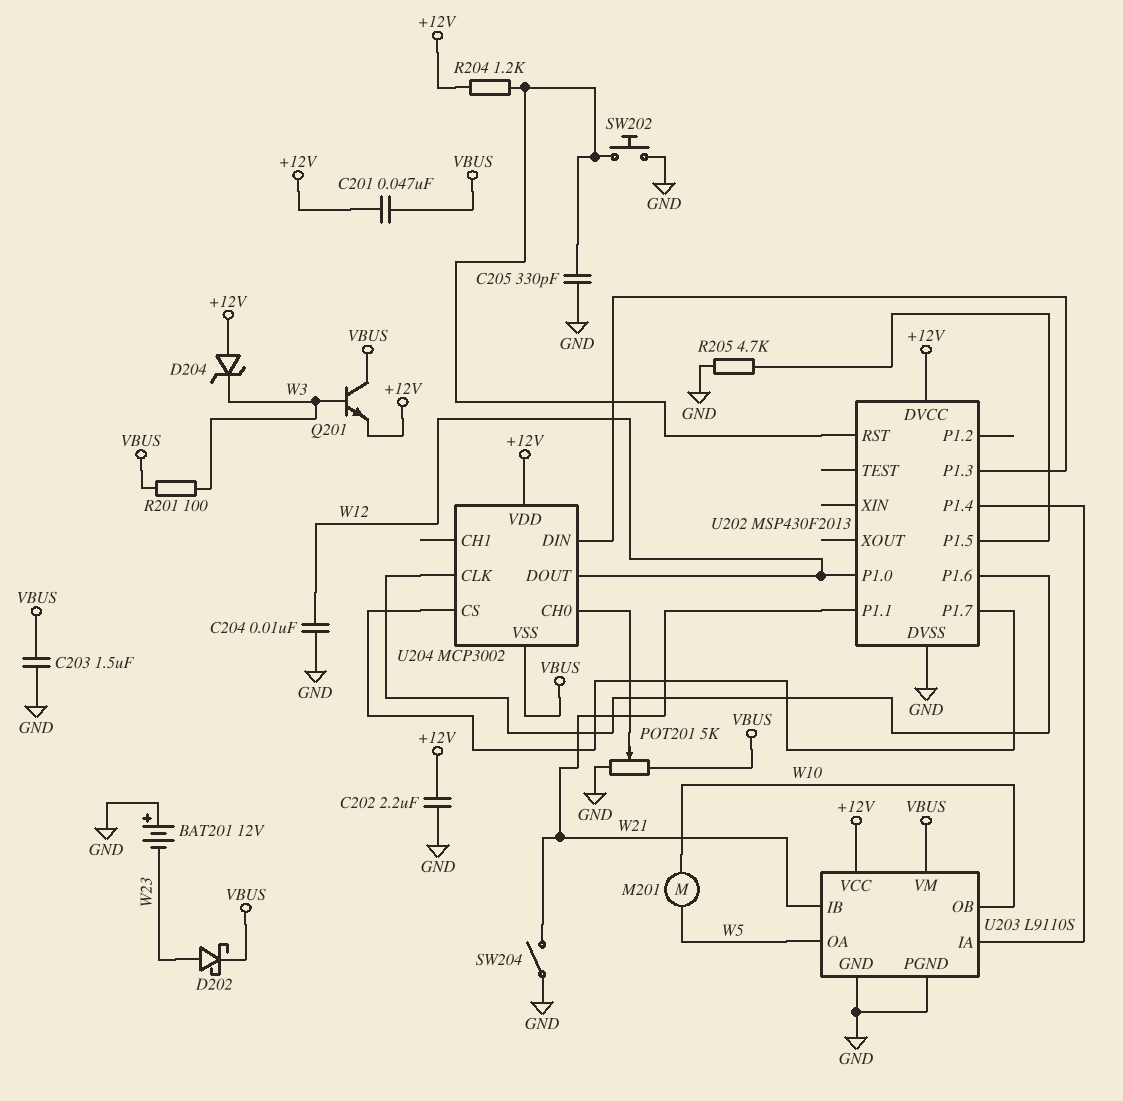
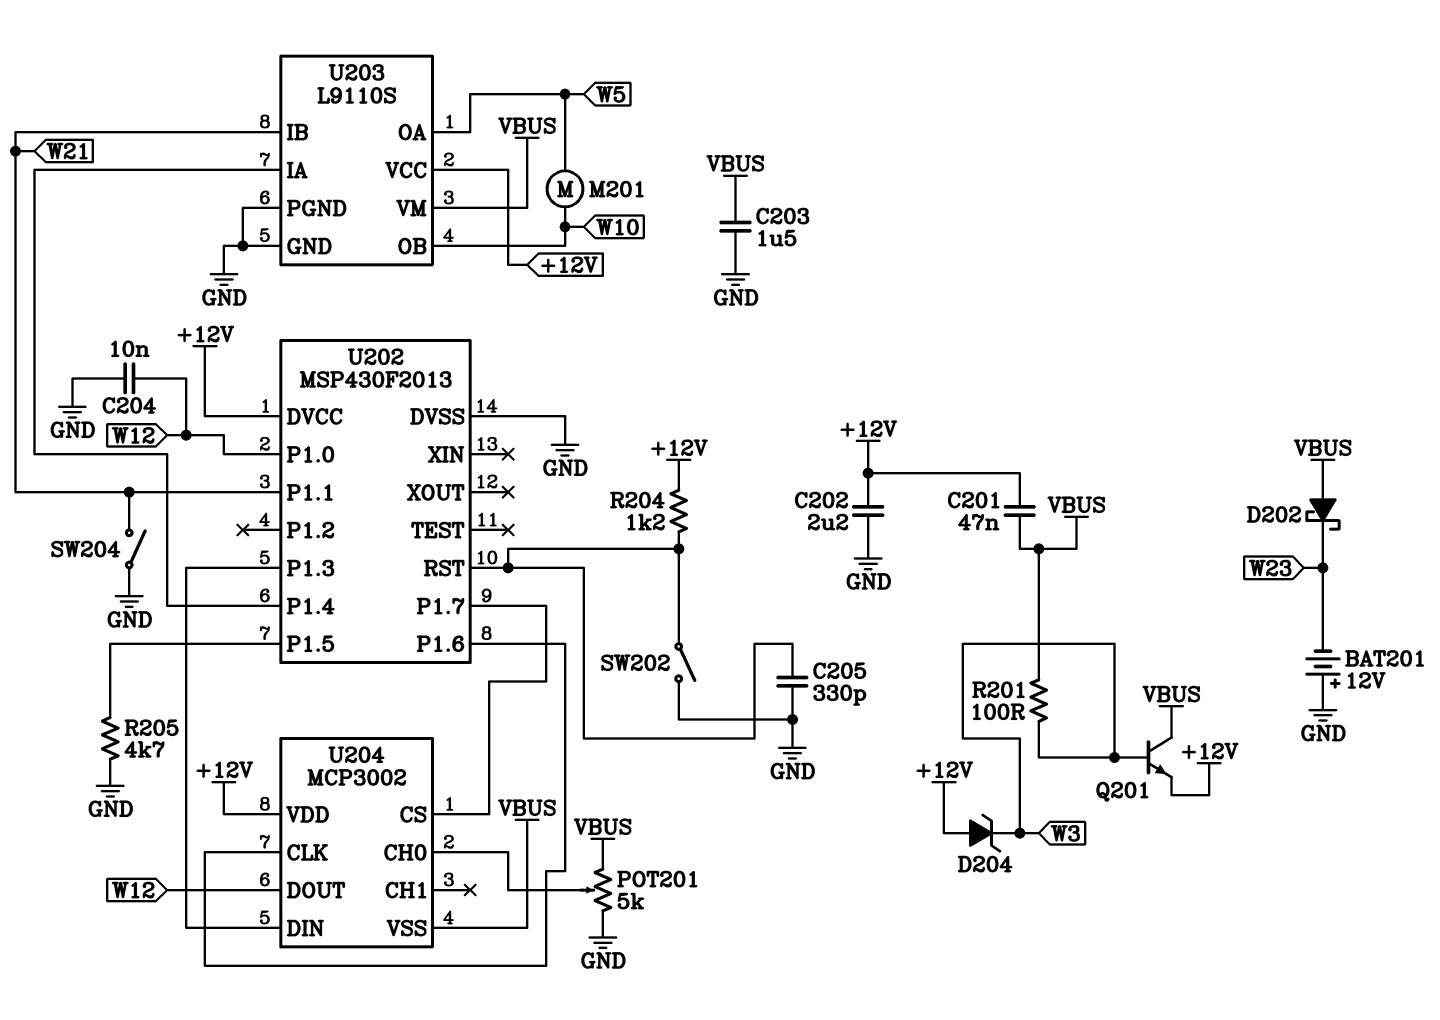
D202: schottky (A W23, K VBUS) -> schottky (A VBUS, K W23)
SW202: button (GND, U202/RST) -> switch (GND, U202/RST)

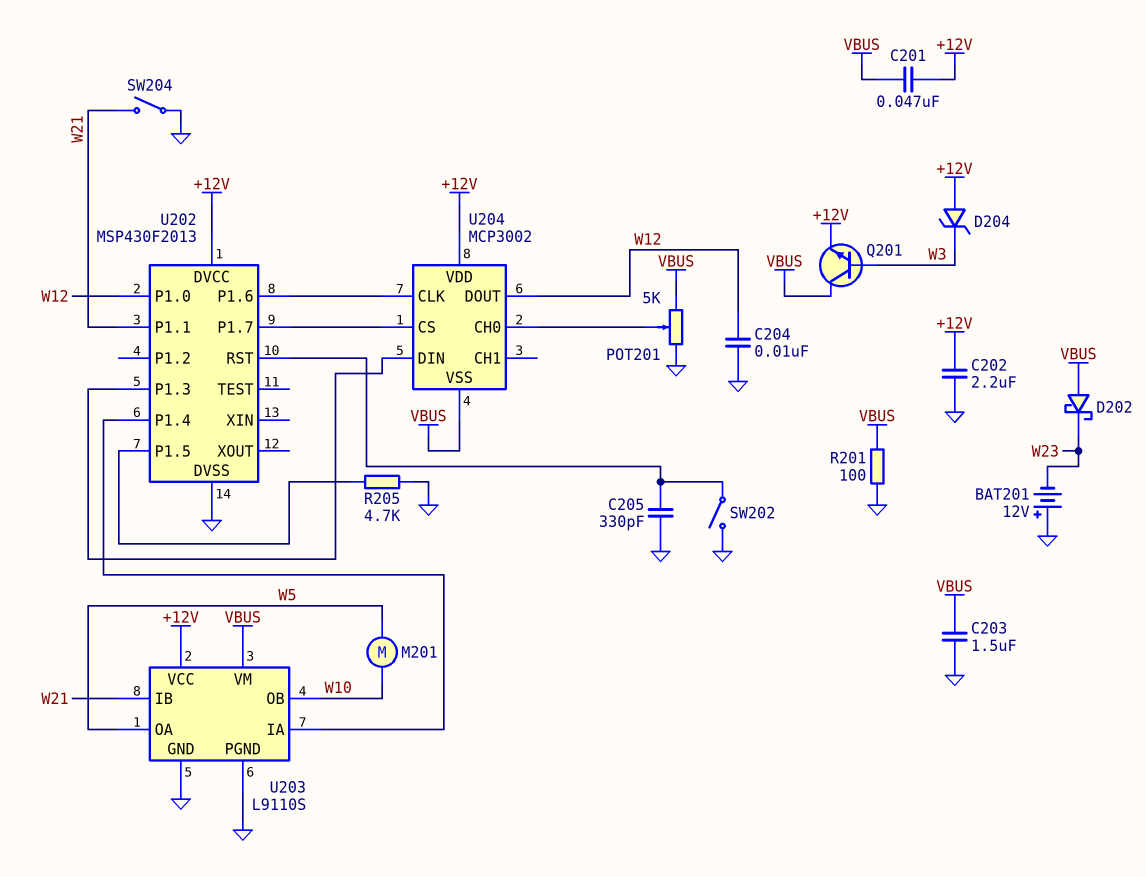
R201: 100 (VBUS, W3) -> 100 (GND, VBUS)
R204: 1.2k (+12V, U202/RST) -> none

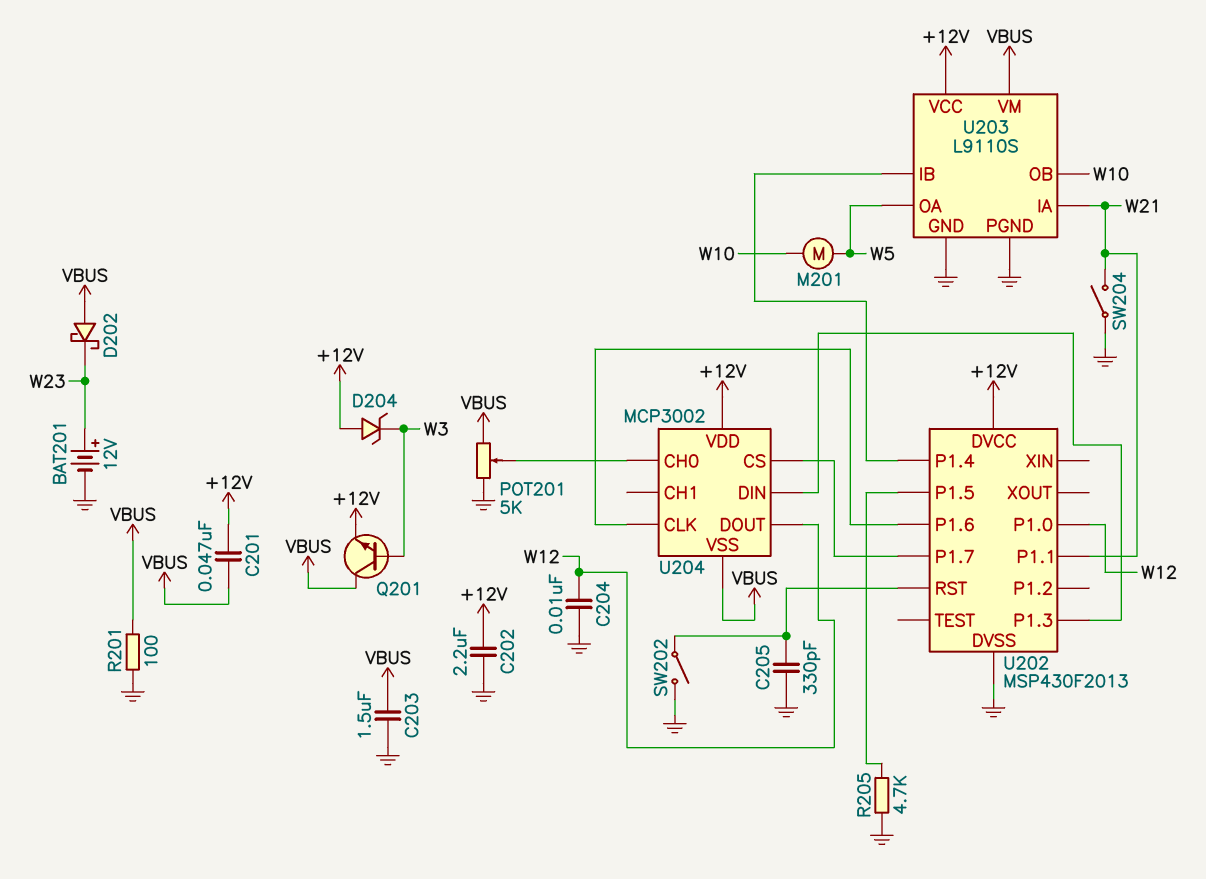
BAT201: 12V (plus GND, minus W23) -> 12V (plus W23, minus GND)
U203 pin IA: U202/P1.4 -> W21
U203 pin IB: W21 -> U202/P1.4

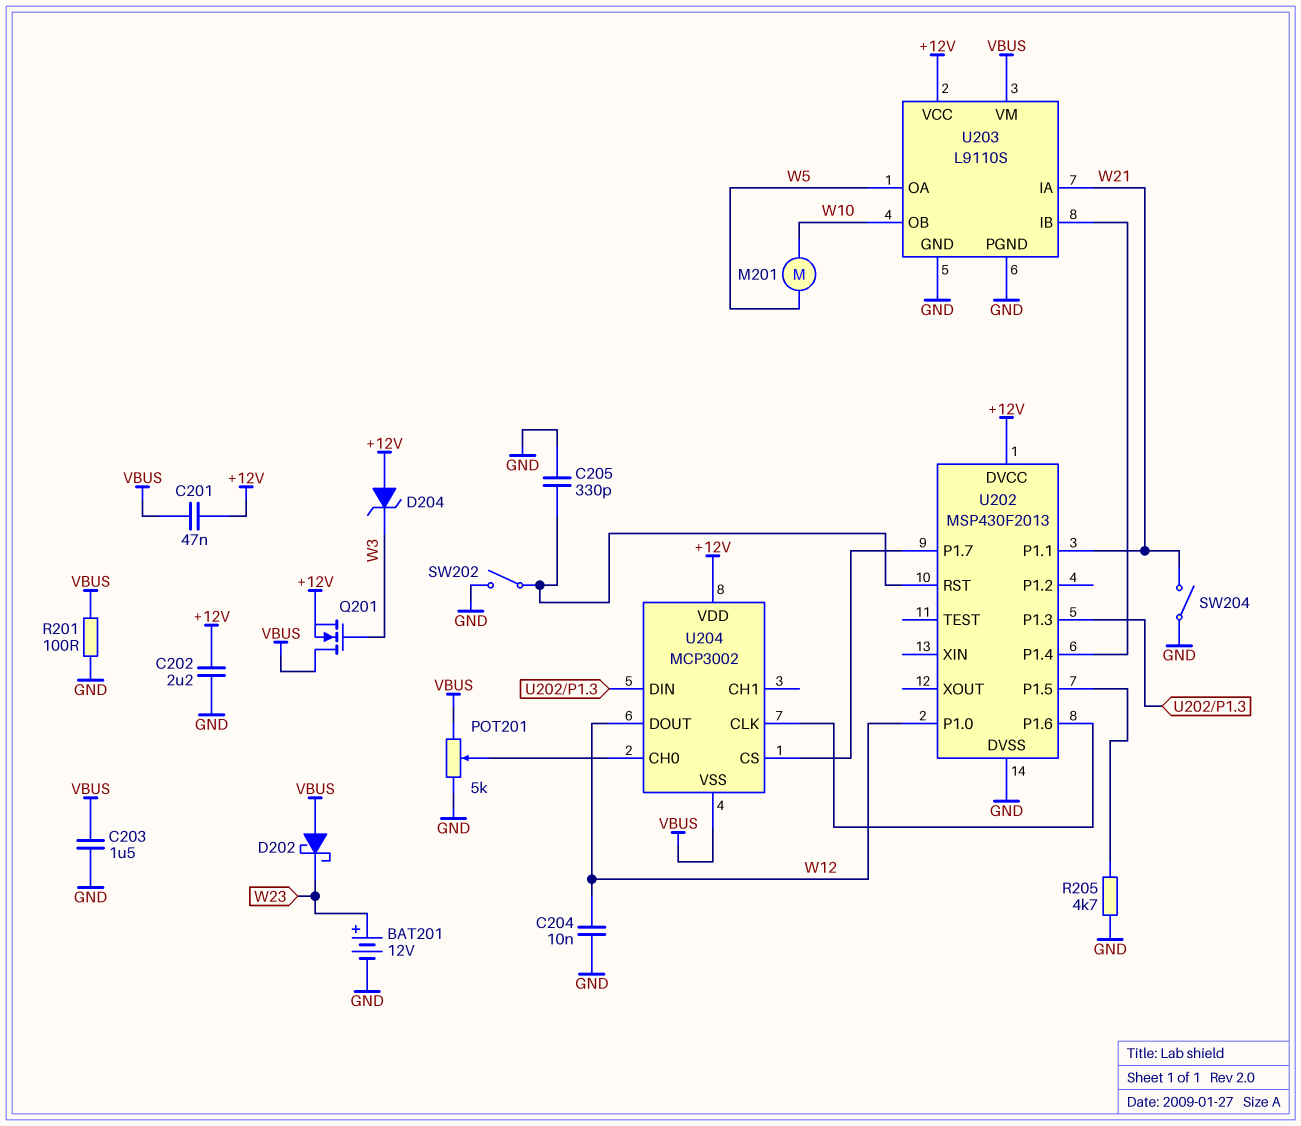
Q201: NPN (B W3, C VBUS, E +12V) -> NMOS (G W3, D VBUS, S +12V)

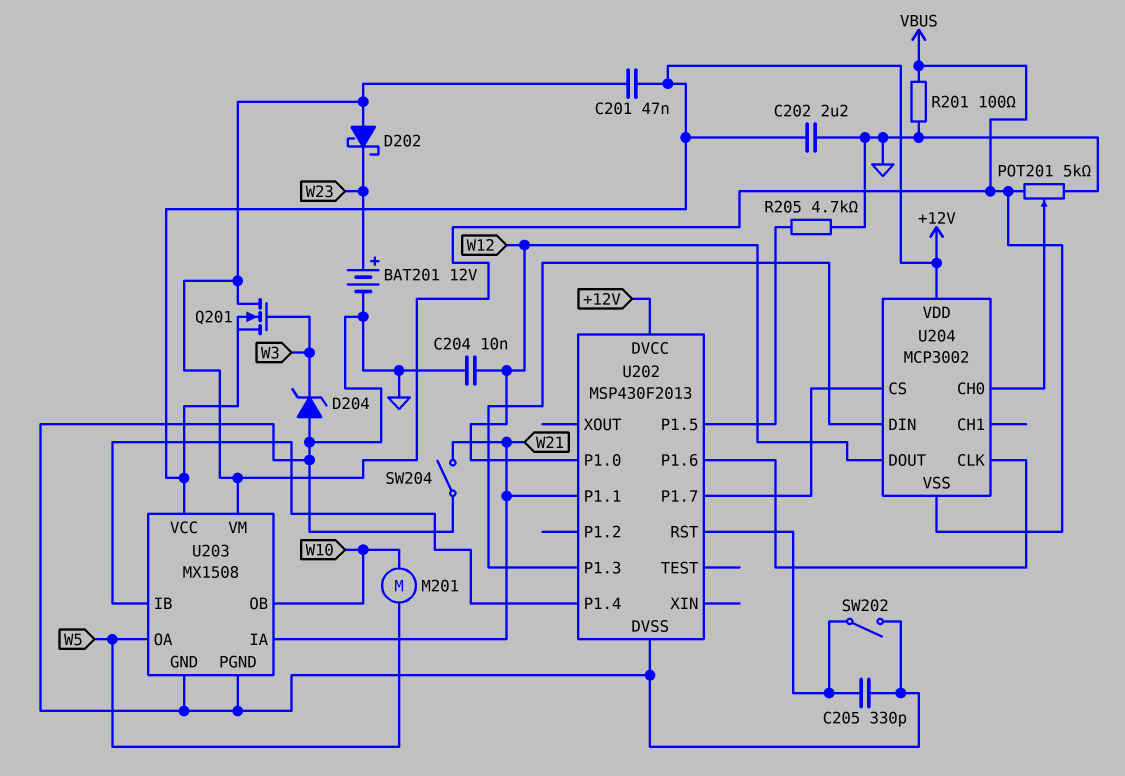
C203: 1.5uF (GND, VBUS) -> none
D204: zener (A +12V, K W3) -> zener (A GND, K W3)
U203: L9110S -> MX1508

